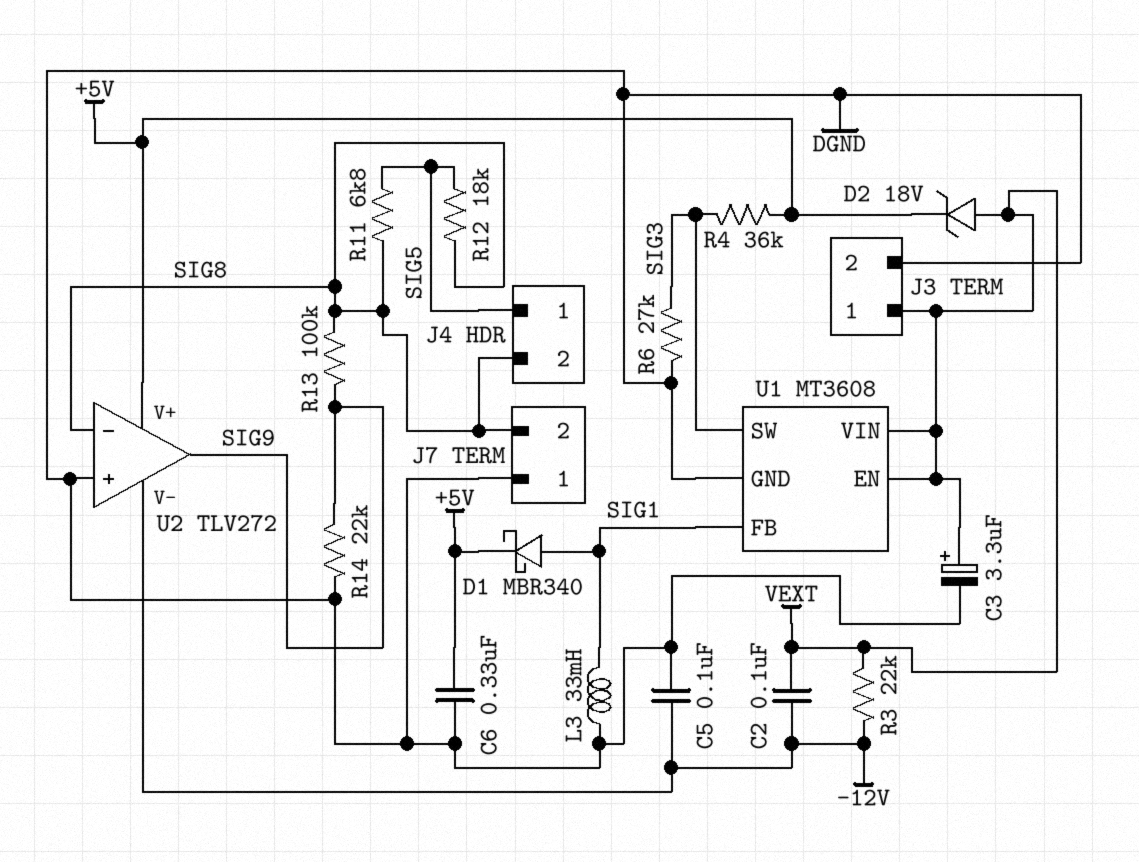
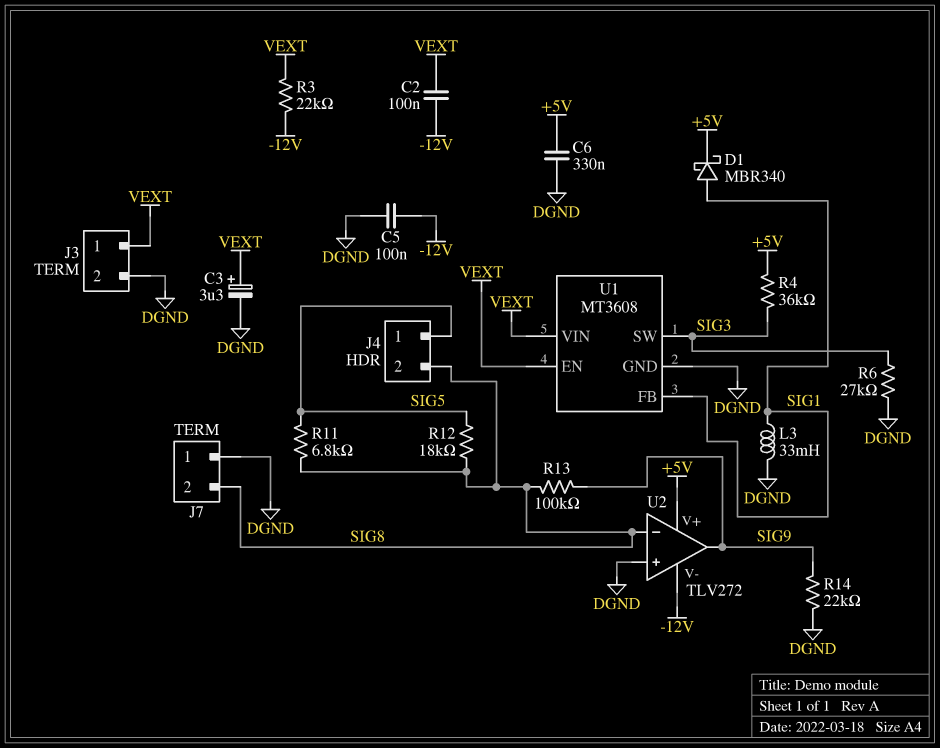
D2: zener 18V (A VEXT, K +5V) -> none

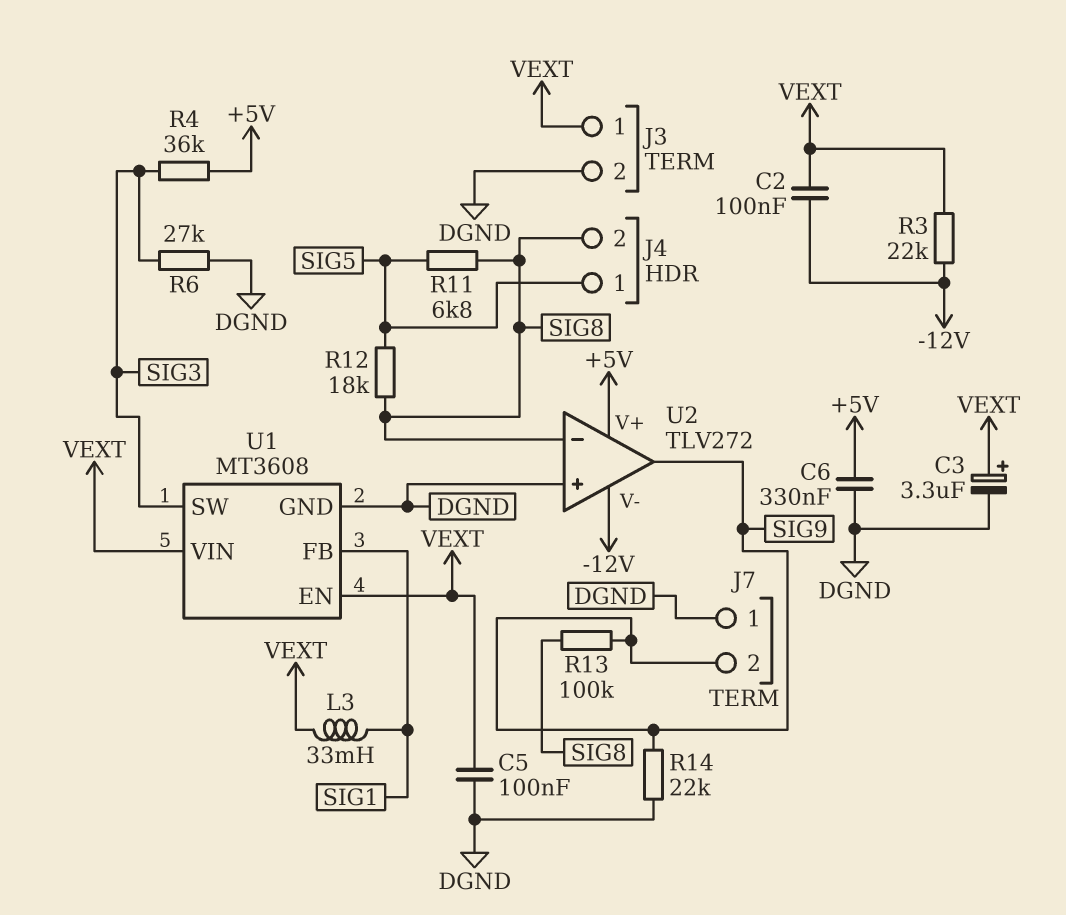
C5: 100nF (-12V, DGND) -> 100nF (DGND, VEXT)
D1: schottky MBR340 (A SIG1, K +5V) -> none
J7 pin 2: SIG8 -> SIG9
L3: 33mH (DGND, SIG1) -> 33mH (SIG1, VEXT)

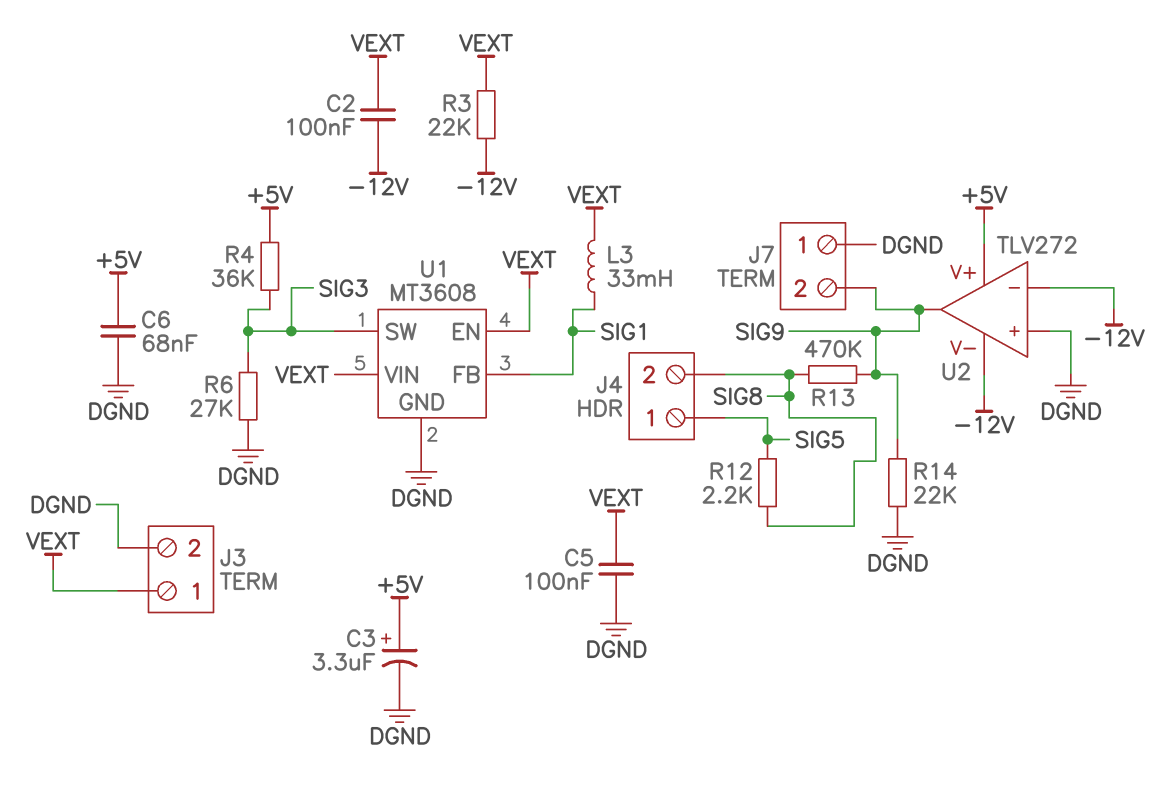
C3: 3.3uF (plus VEXT, minus DGND) -> 3.3uF (plus +5V, minus DGND)
C6: 330nF (+5V, DGND) -> 68nF (+5V, DGND)
R11: 6.8k (SIG5, SIG8) -> none
R12: 18k (SIG5, SIG8) -> 2.2k (SIG5, SIG8)
R13: 100k (SIG8, SIG9) -> 470k (SIG8, SIG9)
U2 pin in-: SIG8 -> -12V

